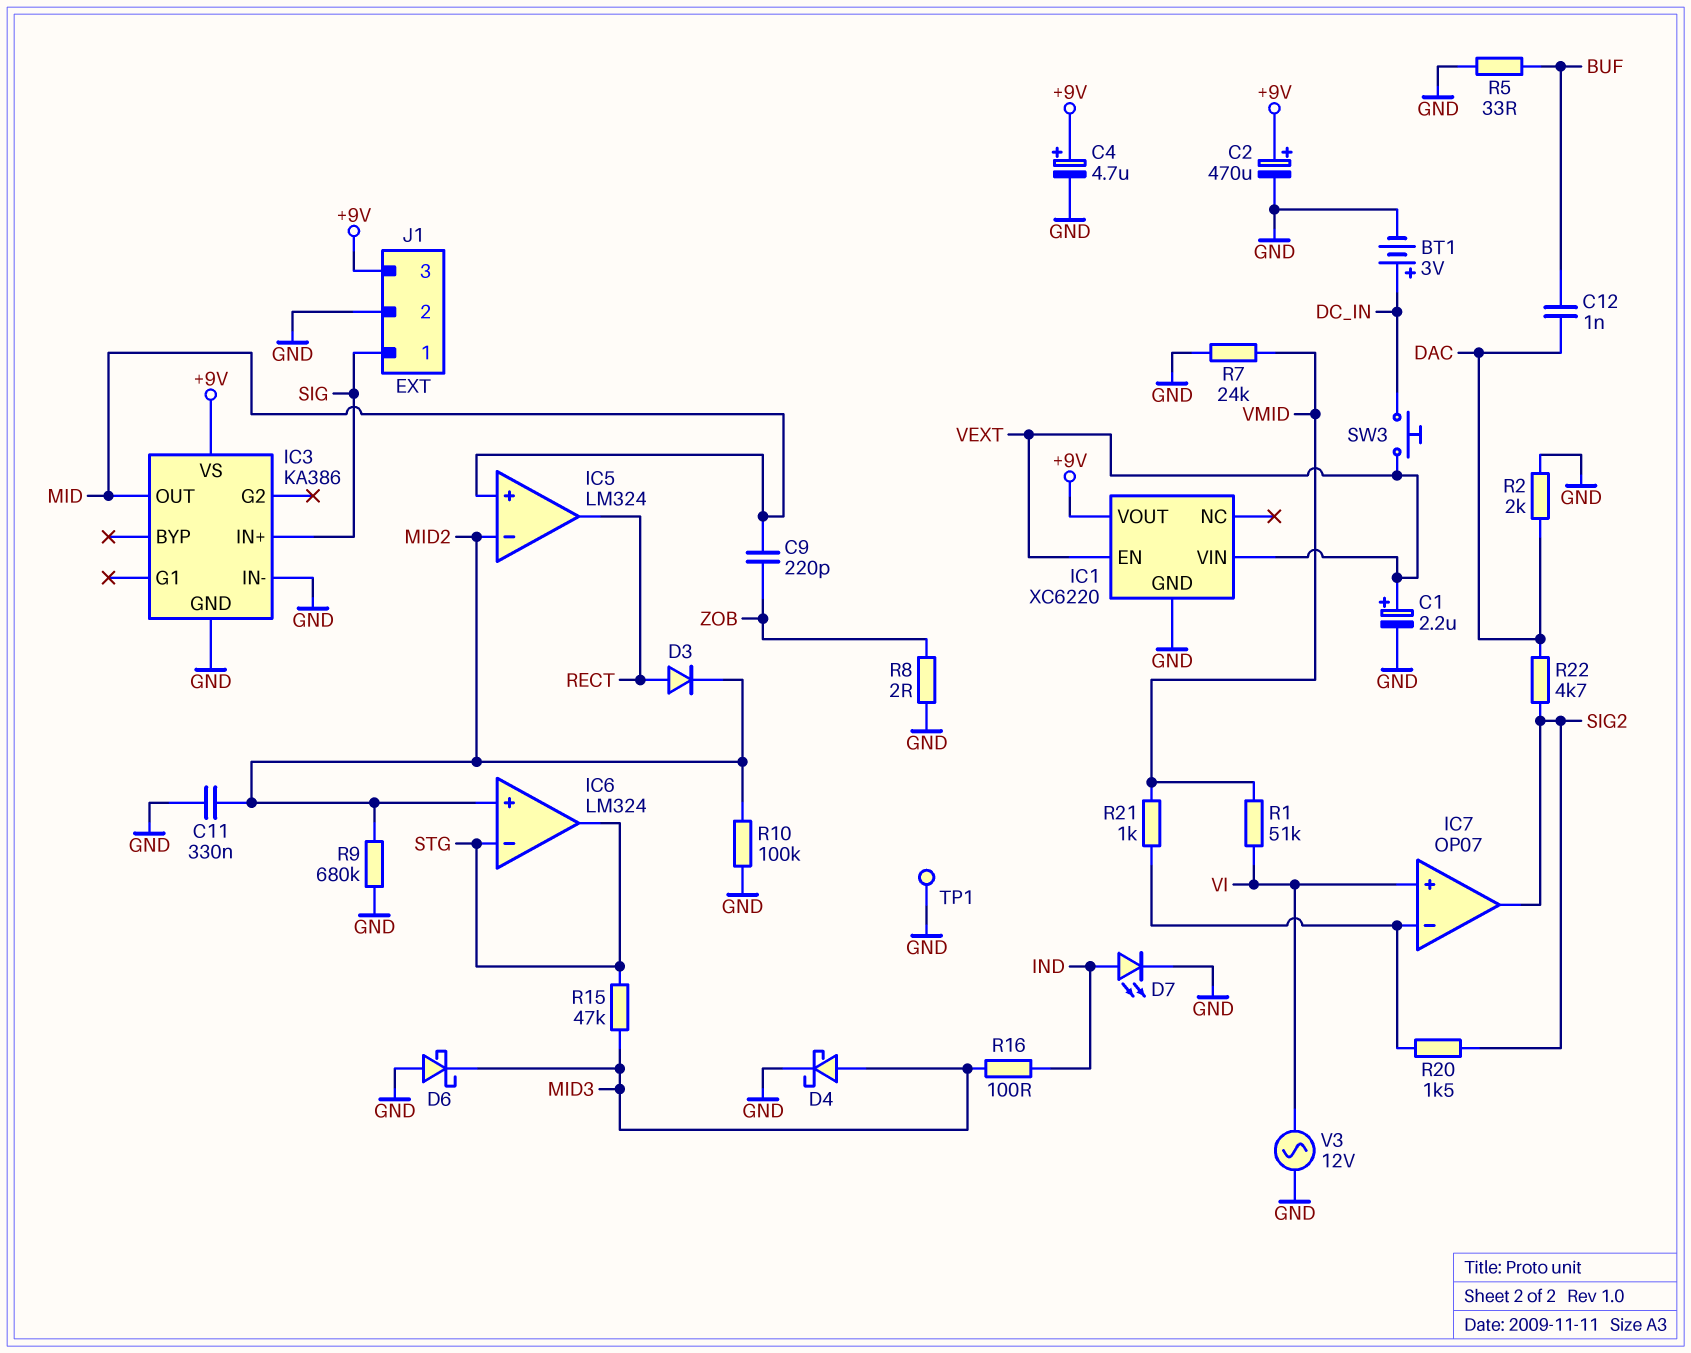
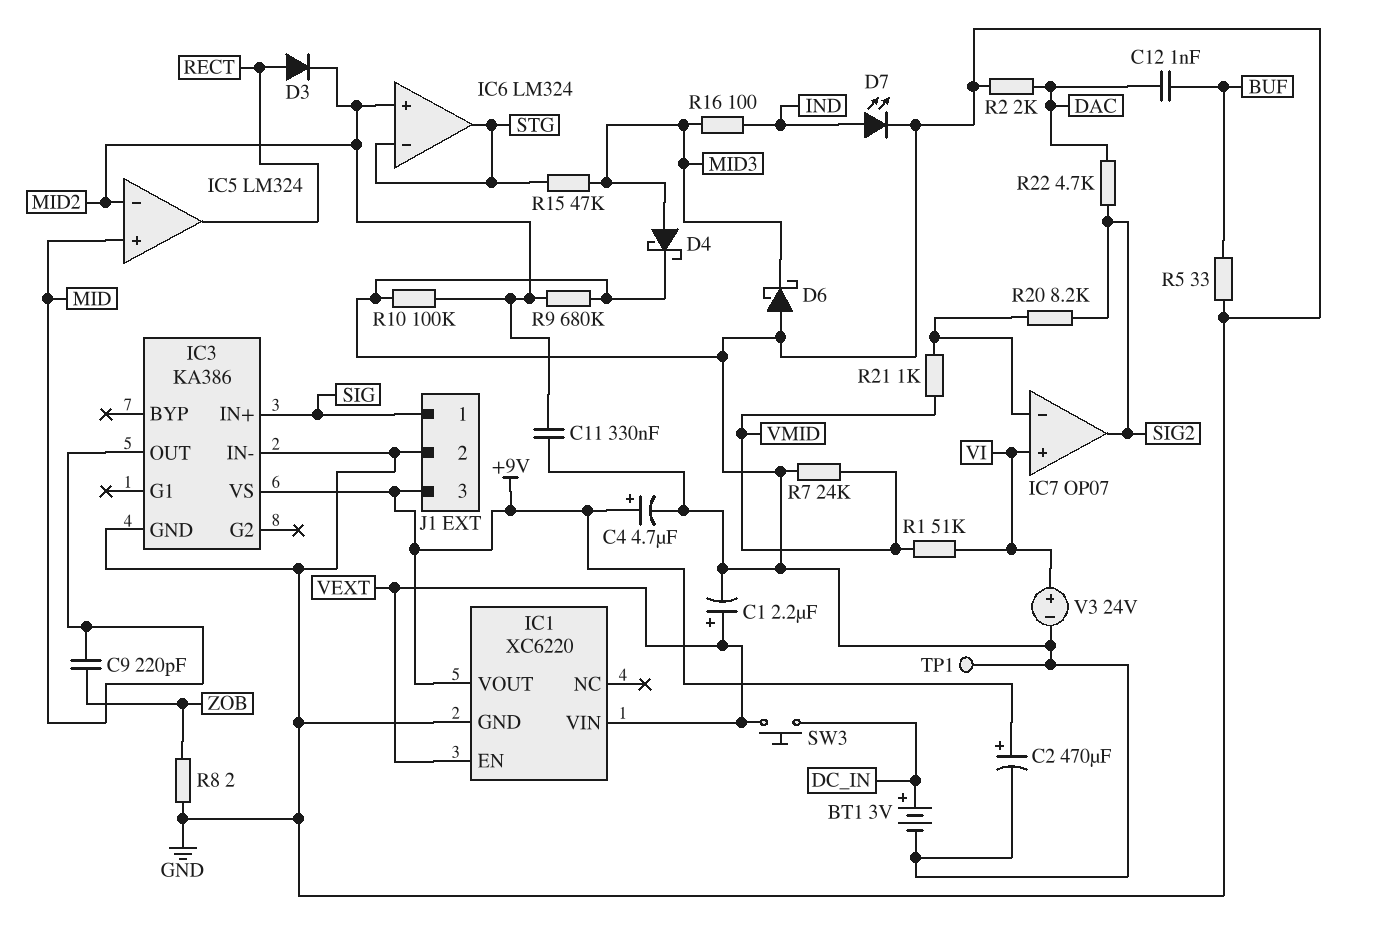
R20: 1.5k (IC7/in-, SIG2) -> 8.2k (IC7/in-, SIG2)
V3: AC 12V (GND, VI) -> 24V (plus VI, minus GND)

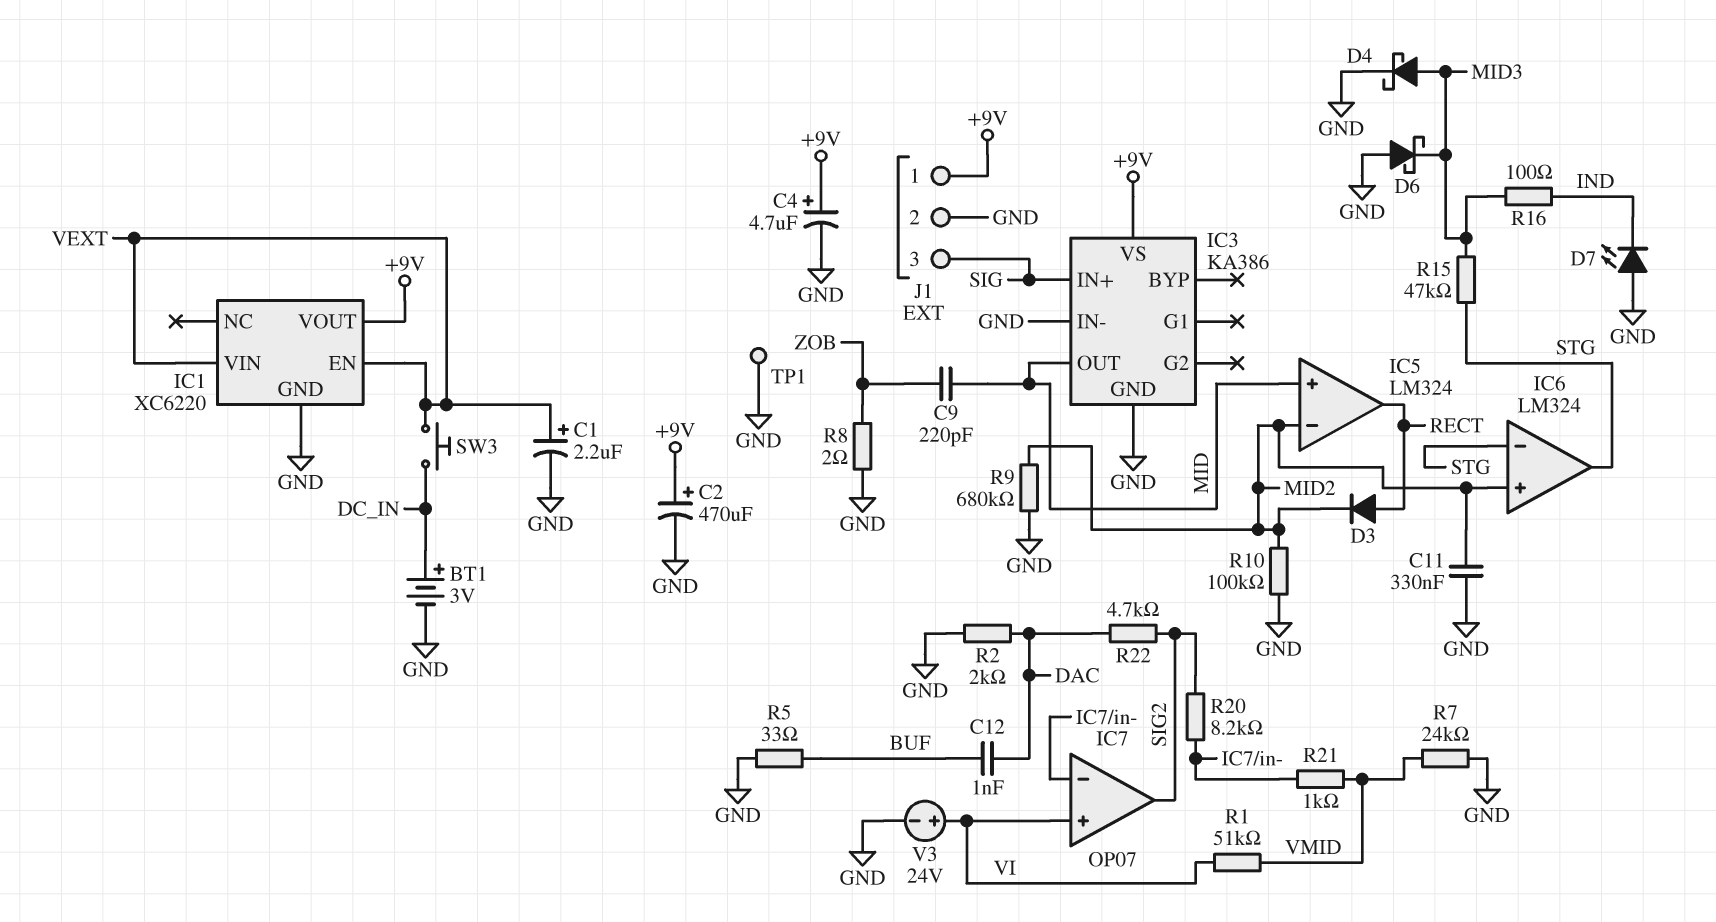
D7: LED (A IND, K GND) -> LED (A GND, K IND)
J1 pin 1: SIG -> +9V
J1 pin 3: +9V -> SIG

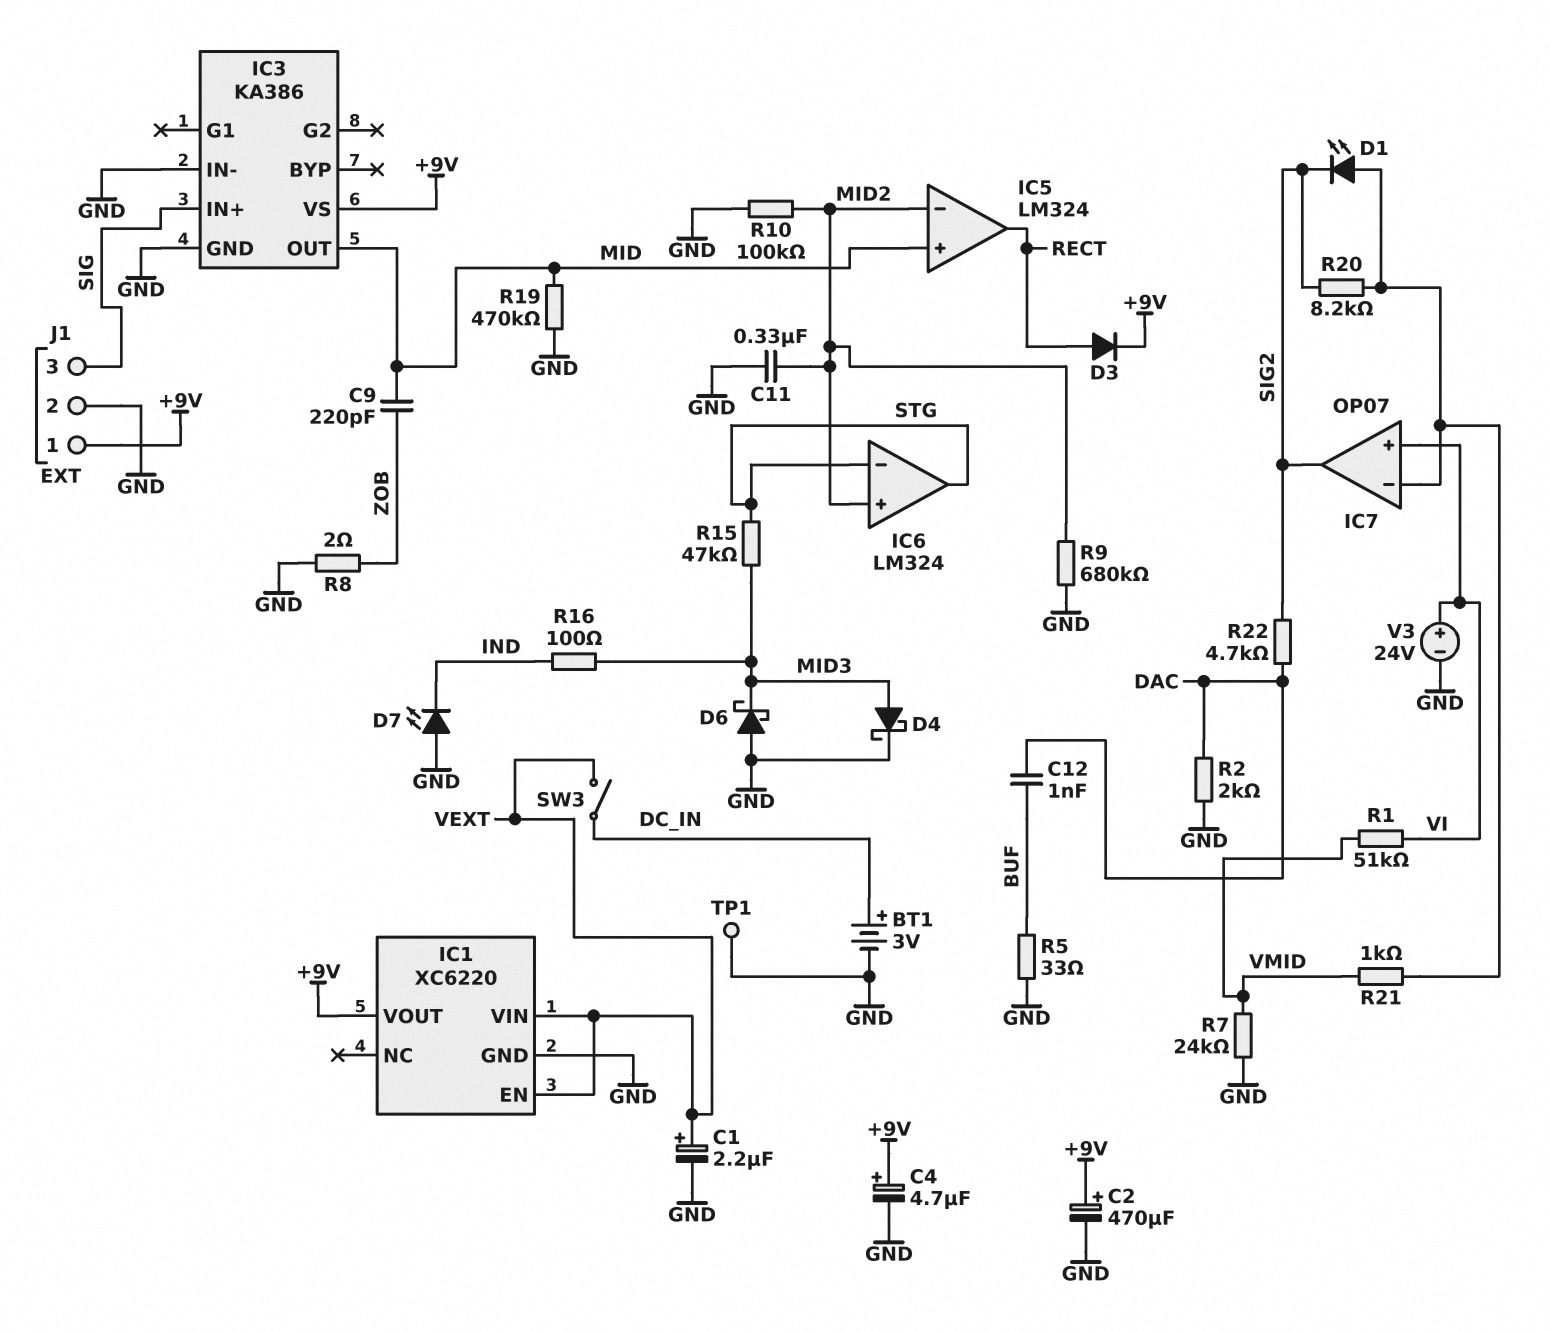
D1: none -> LED (A IC7/in-, K SIG2)
D3: diode (A RECT, K MID2) -> diode (A RECT, K +9V)
R19: none -> 470k (GND, MID)
SW3: button (DC_IN, VEXT) -> switch (DC_IN, VEXT)

